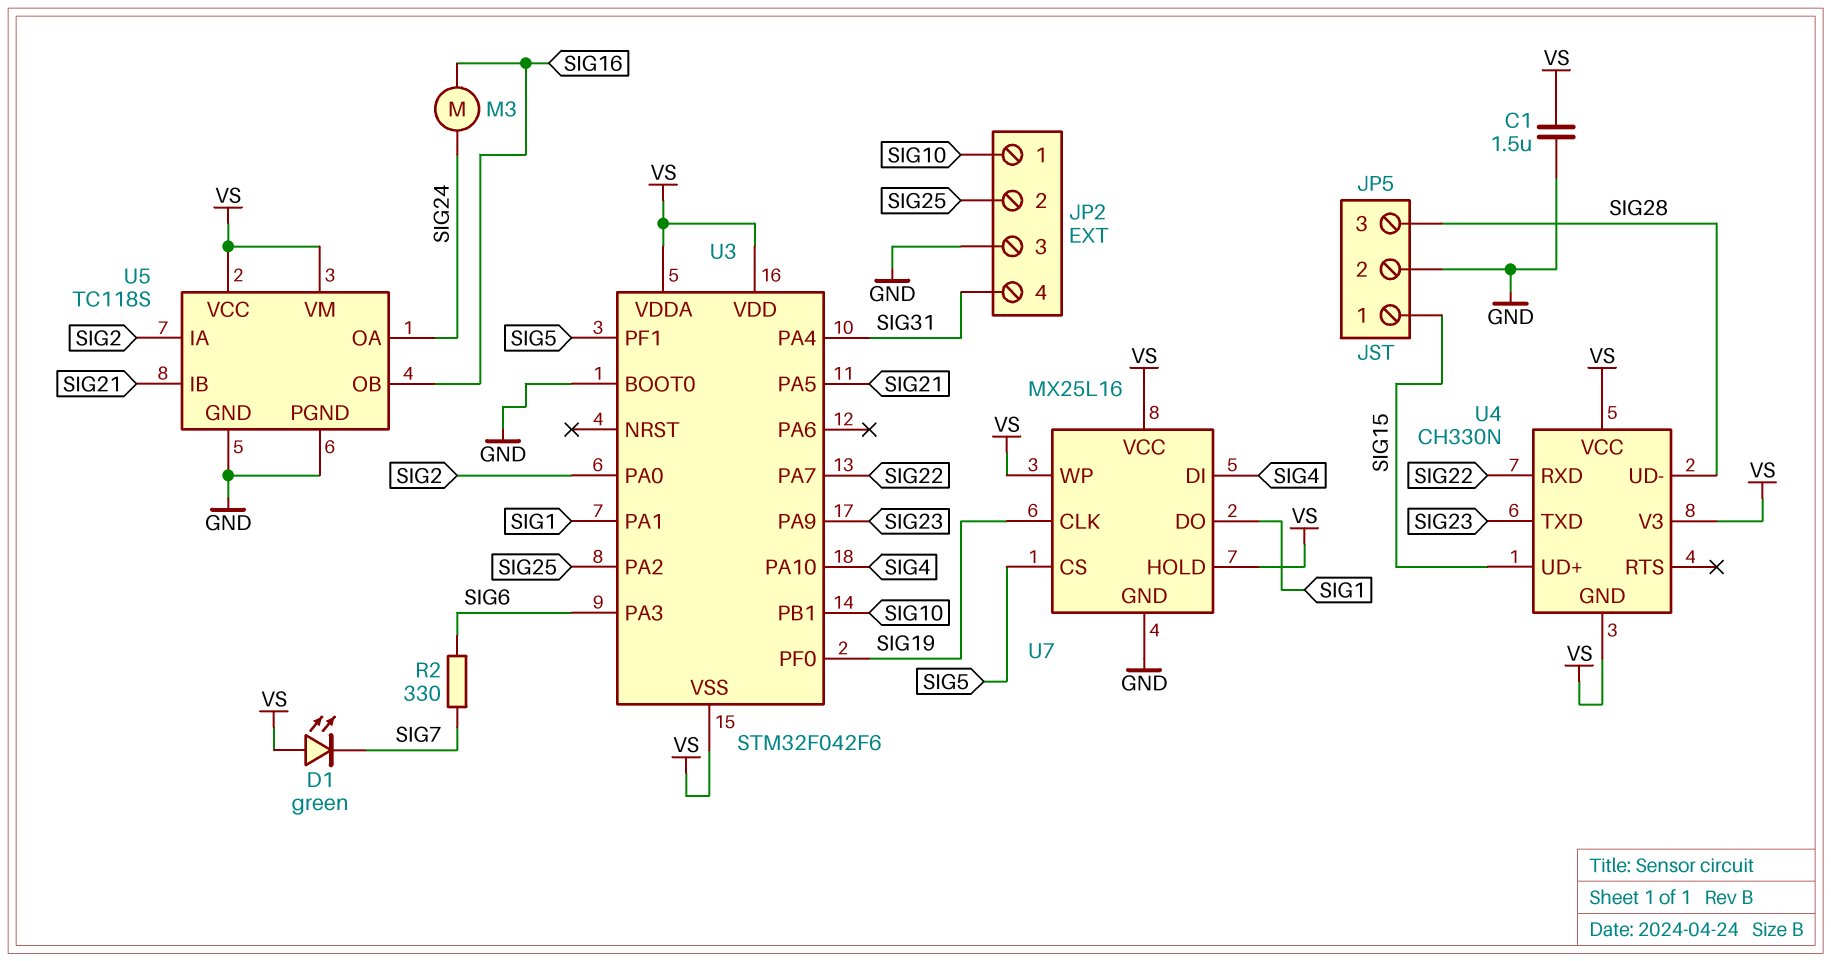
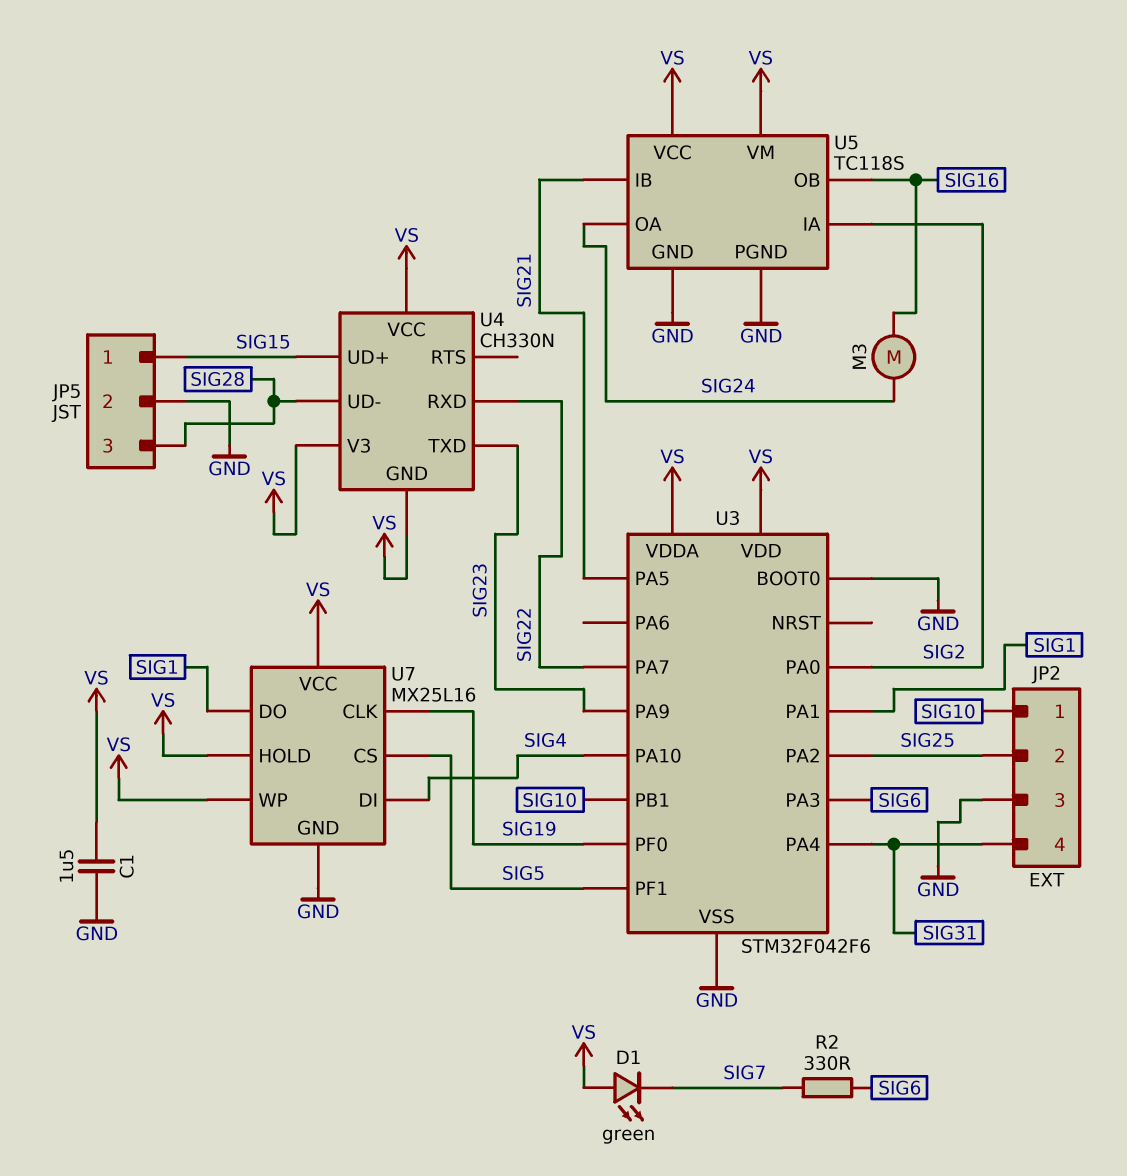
U3 pin VSS: VS -> GND

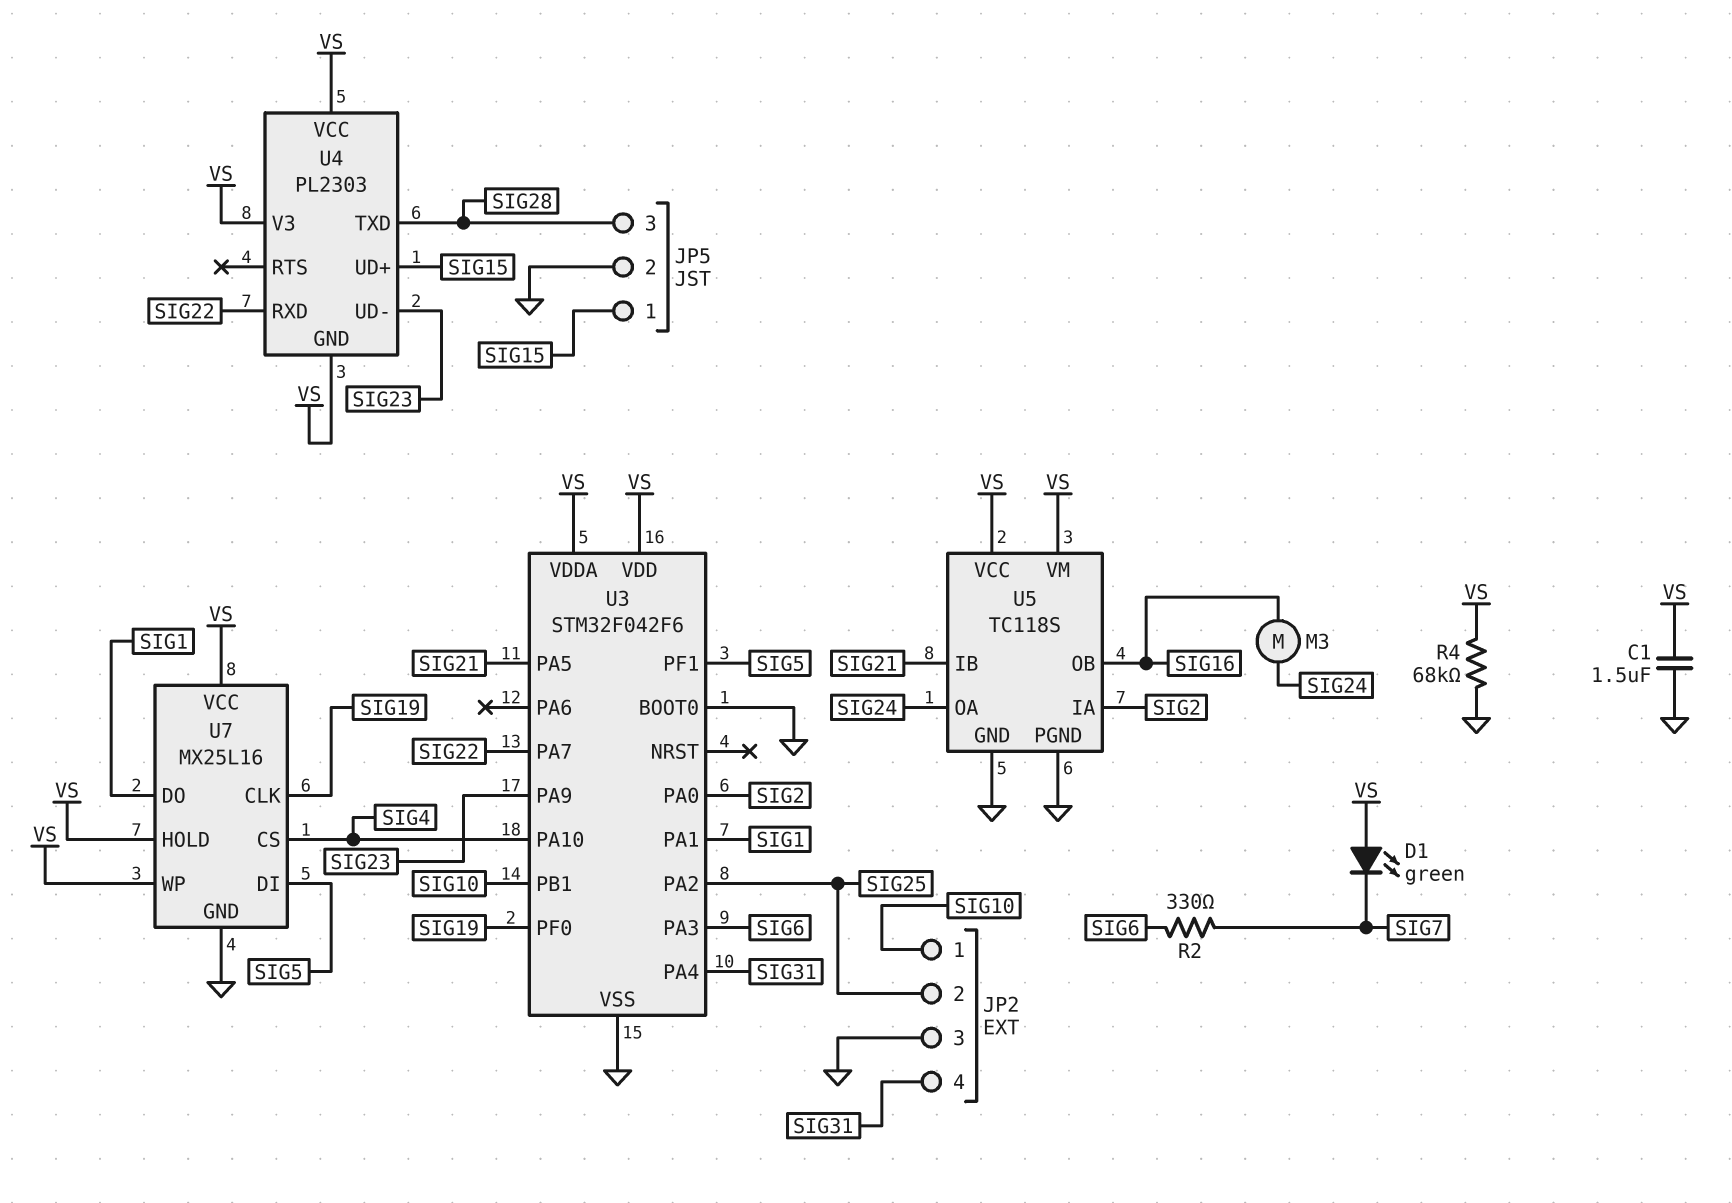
R4: none -> 68k (GND, VS)
U4: CH330N -> PL2303
U4 pin TXD: SIG23 -> SIG28
U4 pin UD-: SIG28 -> SIG23
U7 pin CS: SIG5 -> SIG4
U7 pin DI: SIG4 -> SIG5

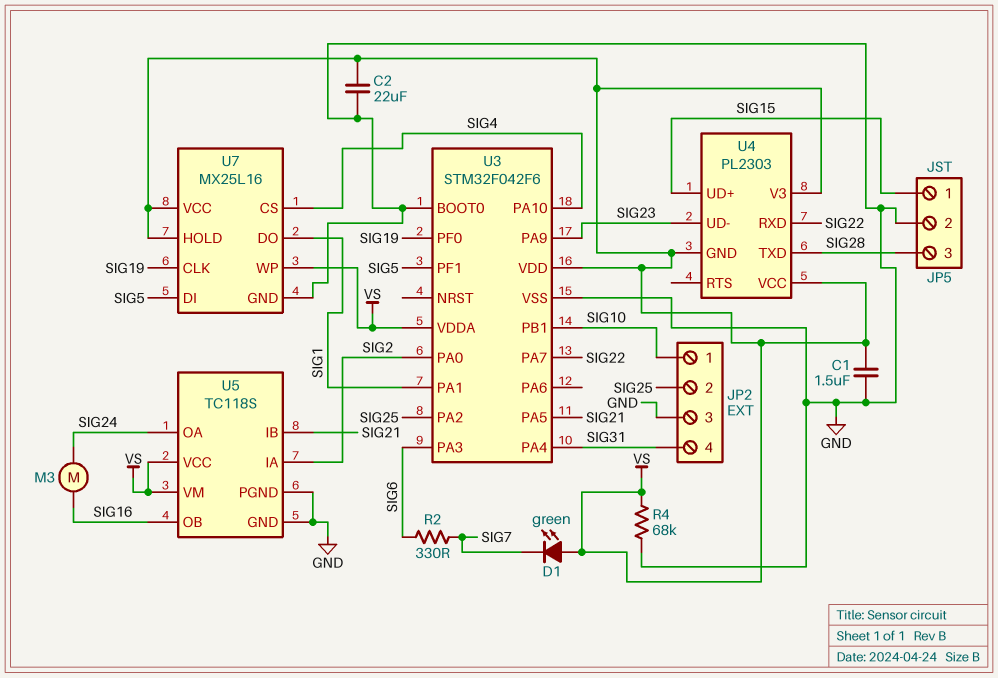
C2: none -> 22uF (GND, VS)

